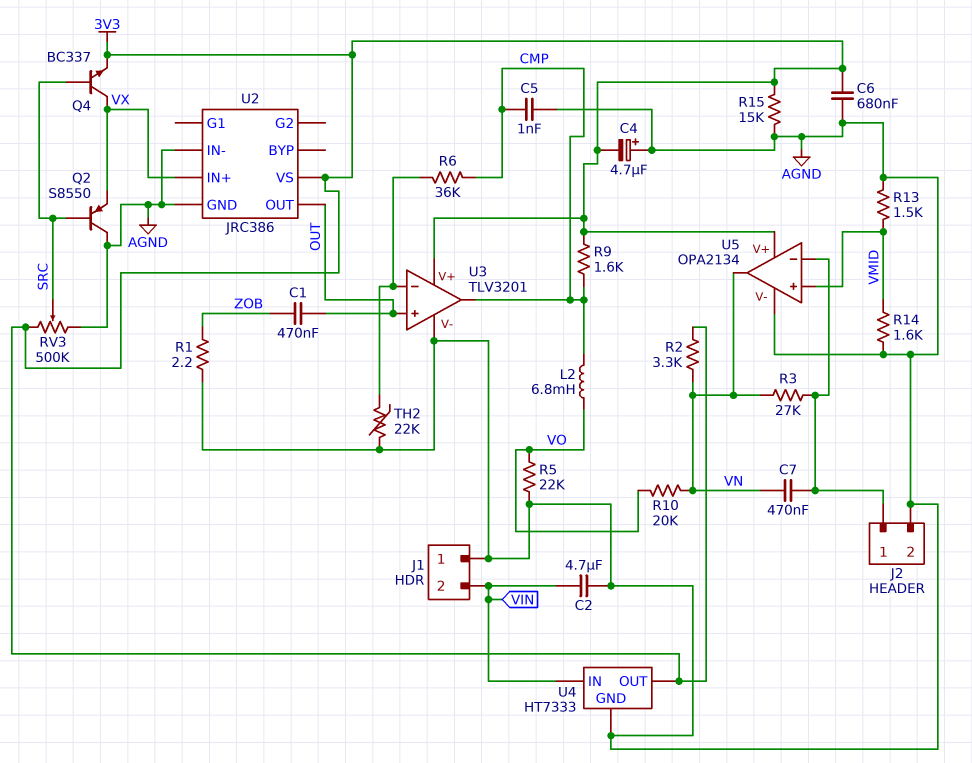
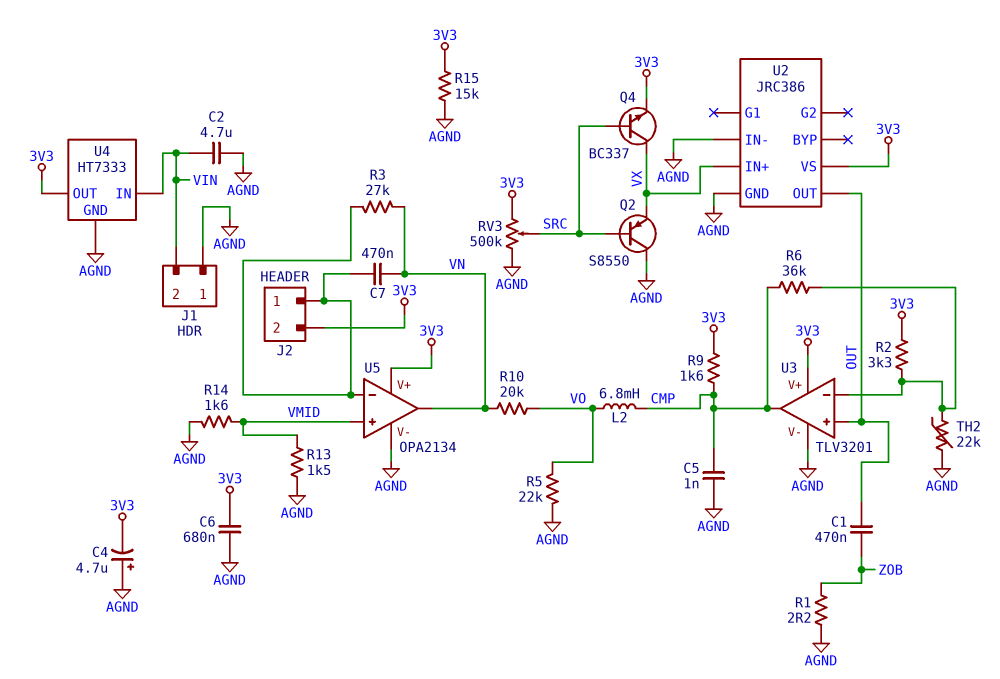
J2 pin 2: AGND -> 3V3
R2: 3.3k (3V3, VN) -> 3.3k (3V3, U3/in-)

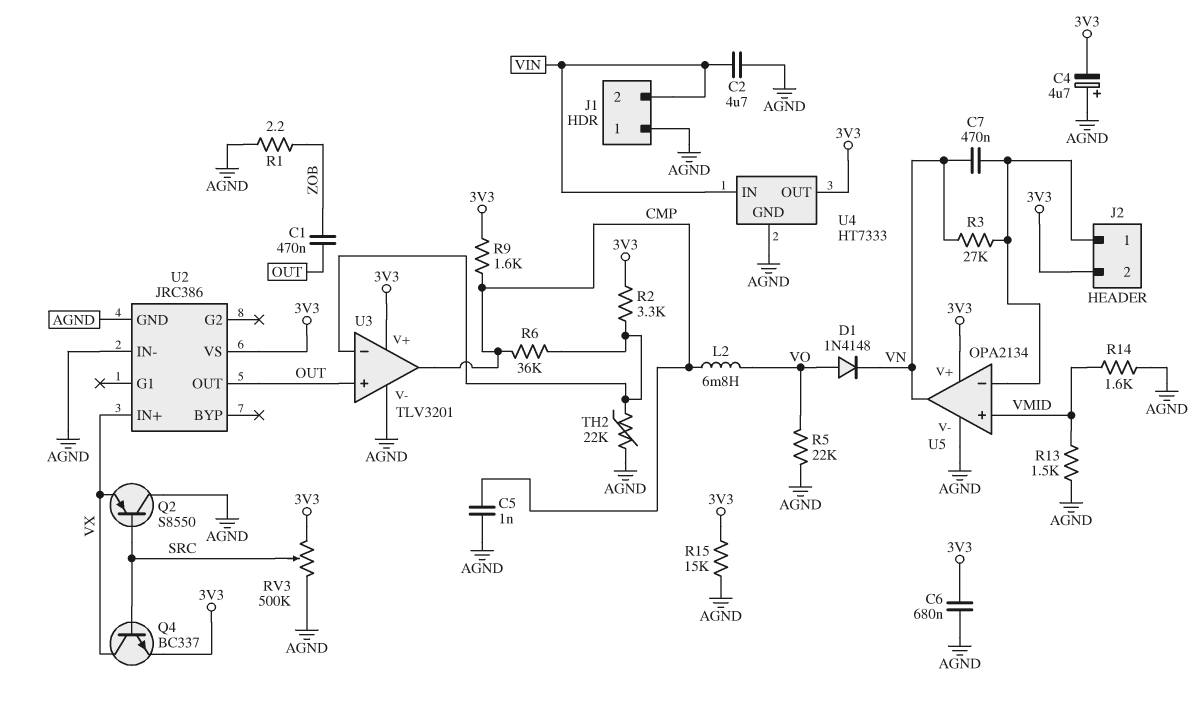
D1: none -> diode 1N4148 (A VO, K VN)
R10: 20k (VN, VO) -> none

